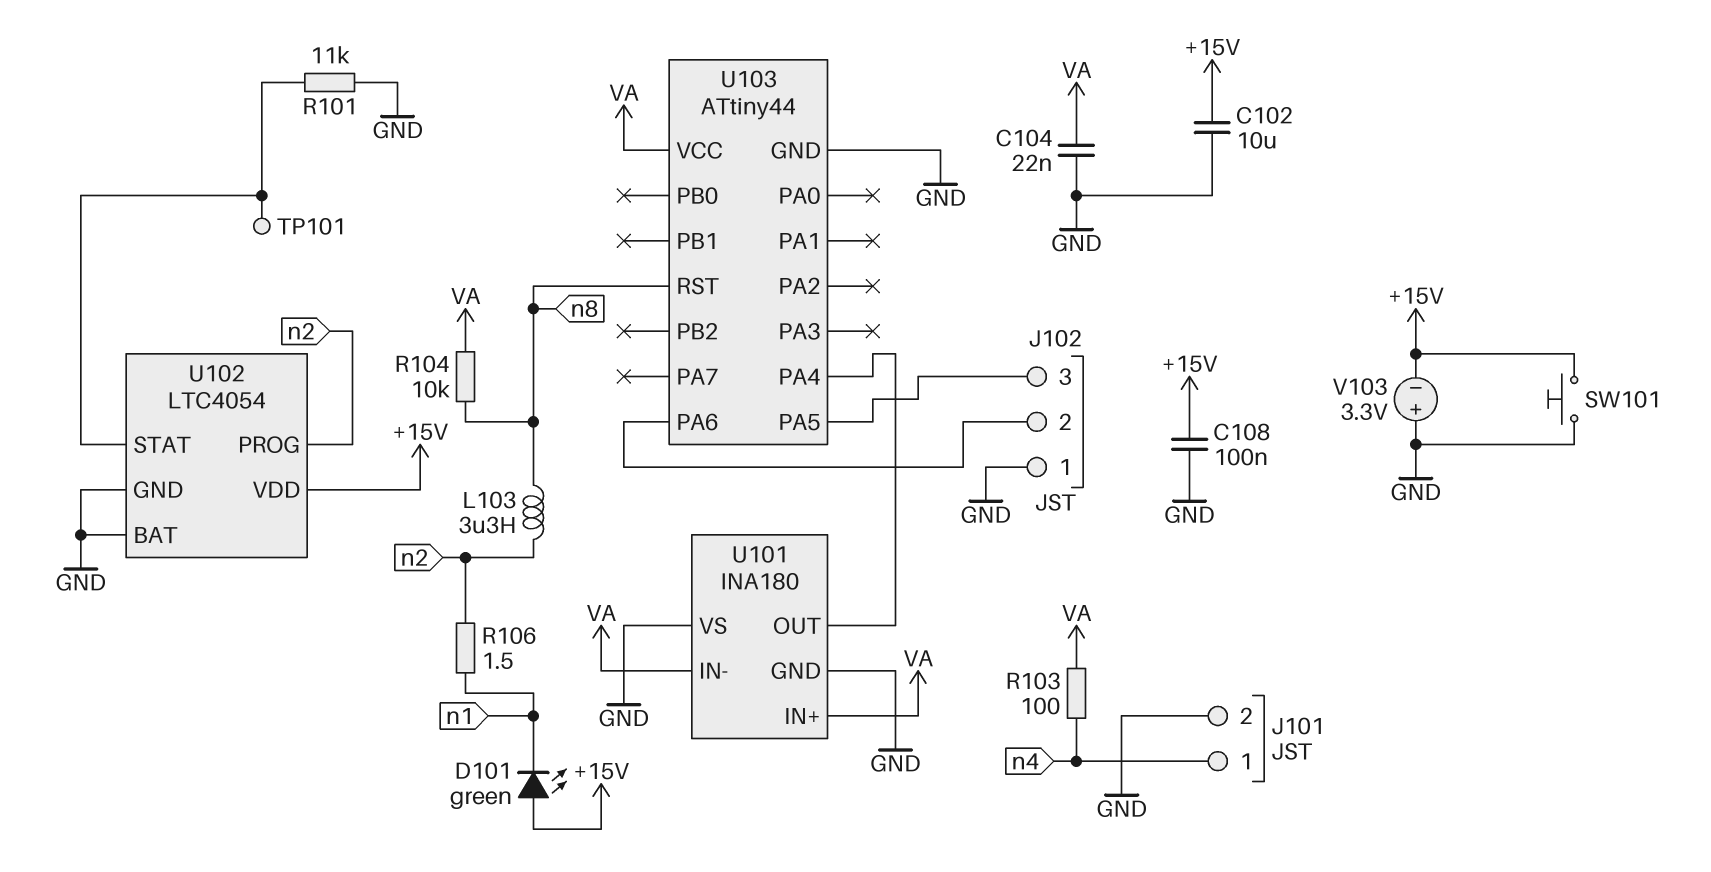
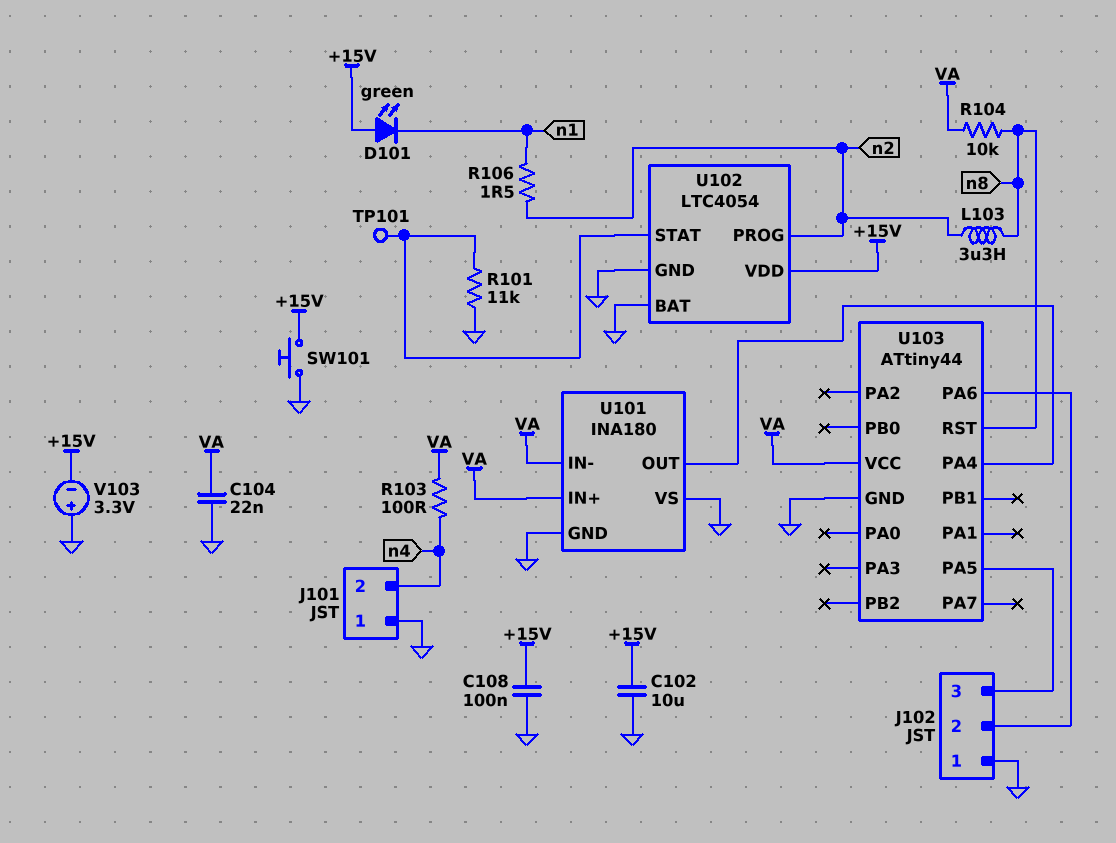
J101 pin 1: n4 -> GND
J101 pin 2: GND -> n4

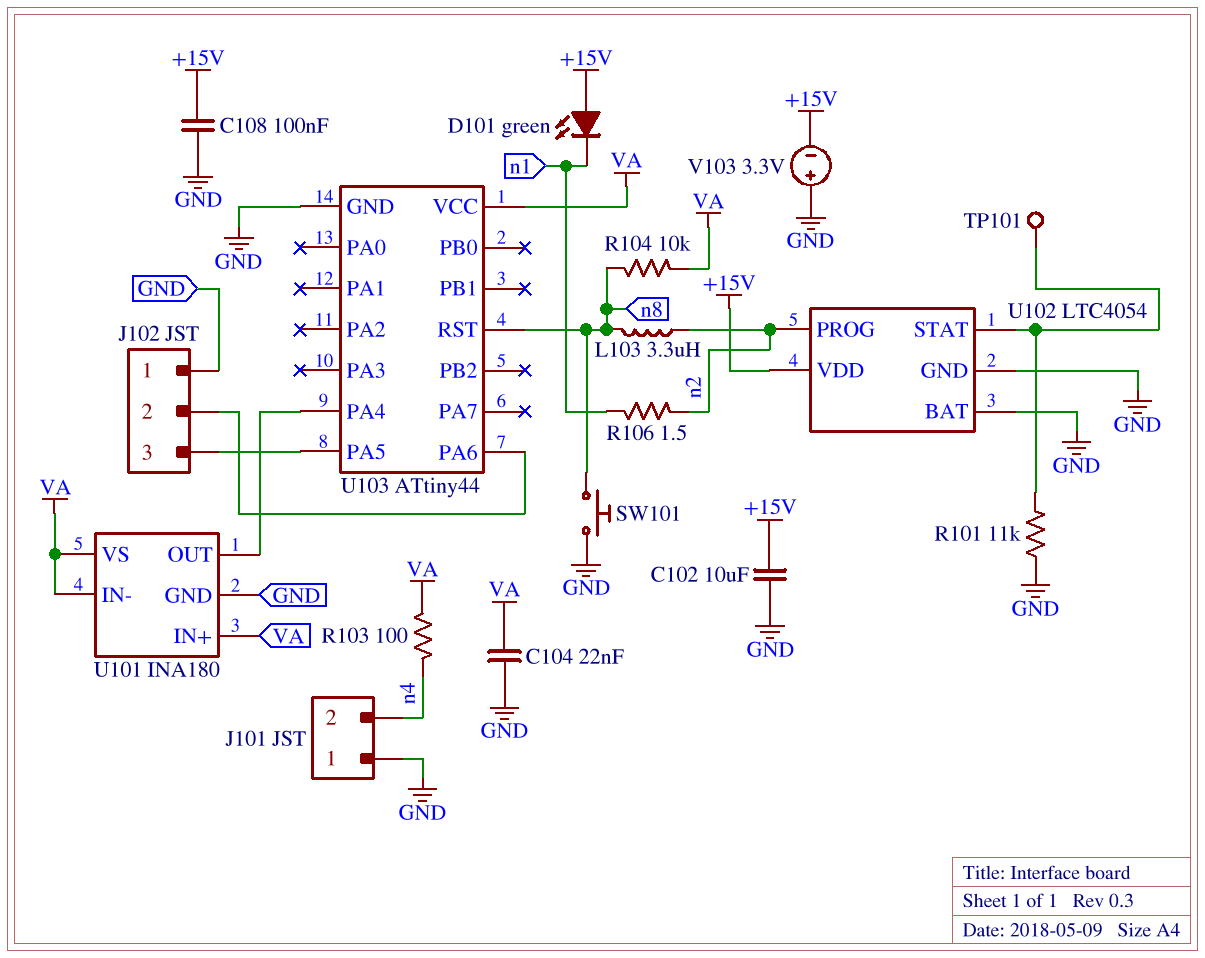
SW101: button (+15V, GND) -> button (GND, n8)
U101 pin VS: GND -> VA

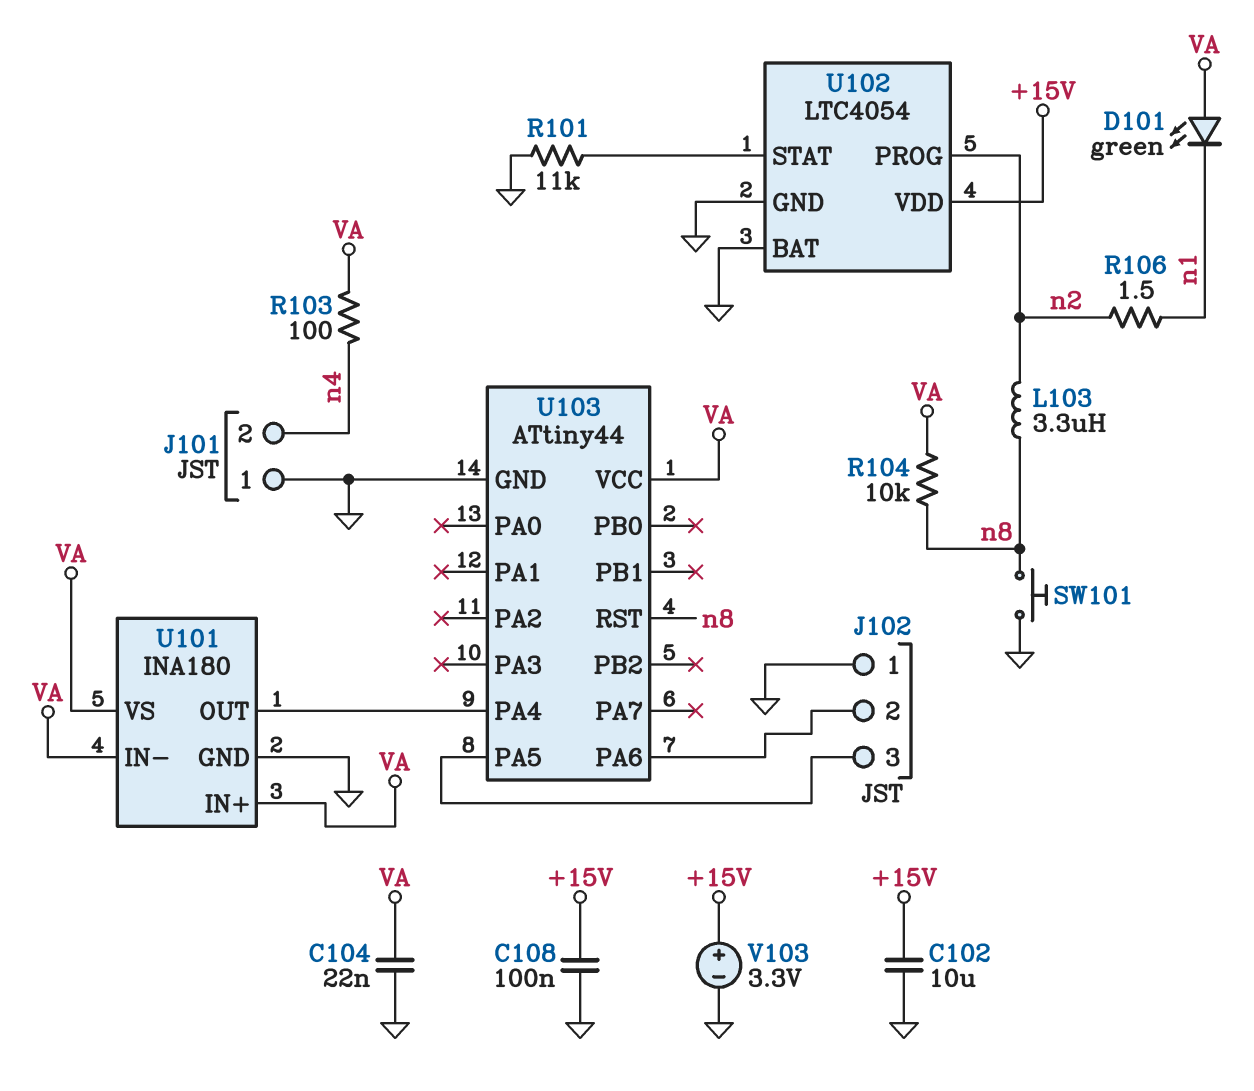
D101: LED green (A +15V, K n1) -> LED green (A VA, K n1)
TP101: test point (U102/STAT) -> none
V103: 3.3V (plus GND, minus +15V) -> 3.3V (plus +15V, minus GND)

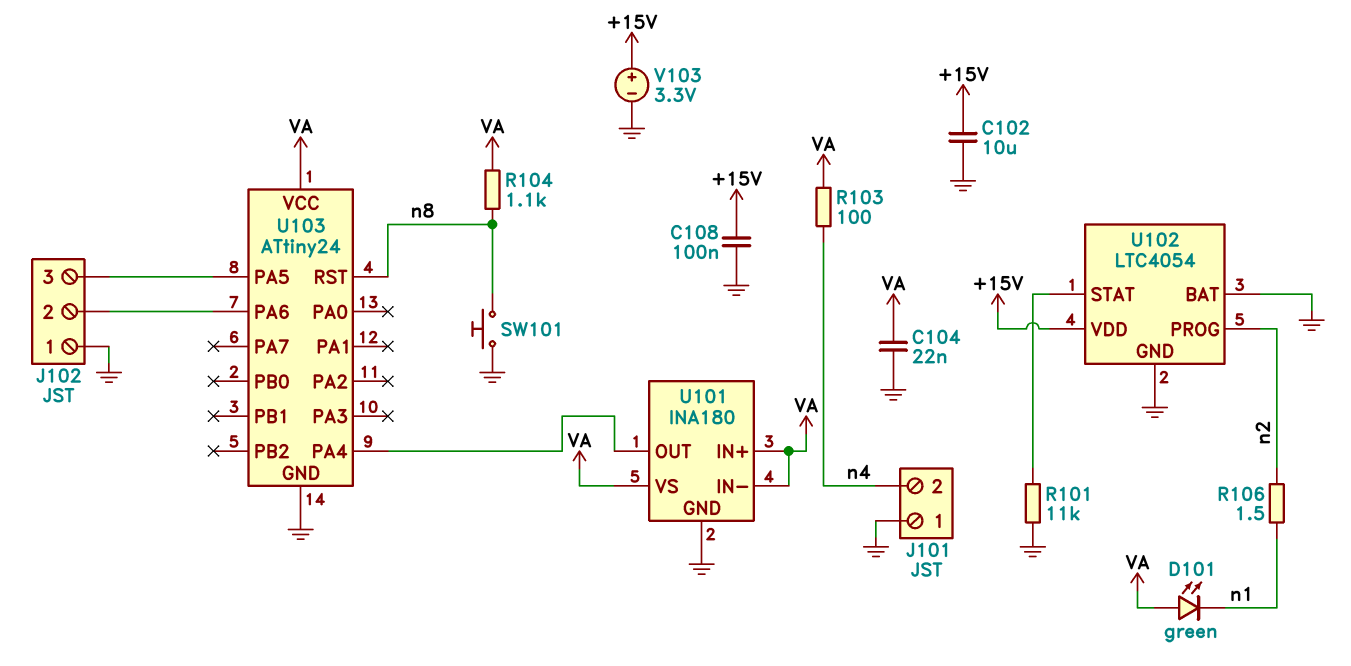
L103: 3.3uH (n2, n8) -> none
R104: 10k (VA, n8) -> 1.1k (VA, n8)
U103: ATtiny44 -> ATtiny24

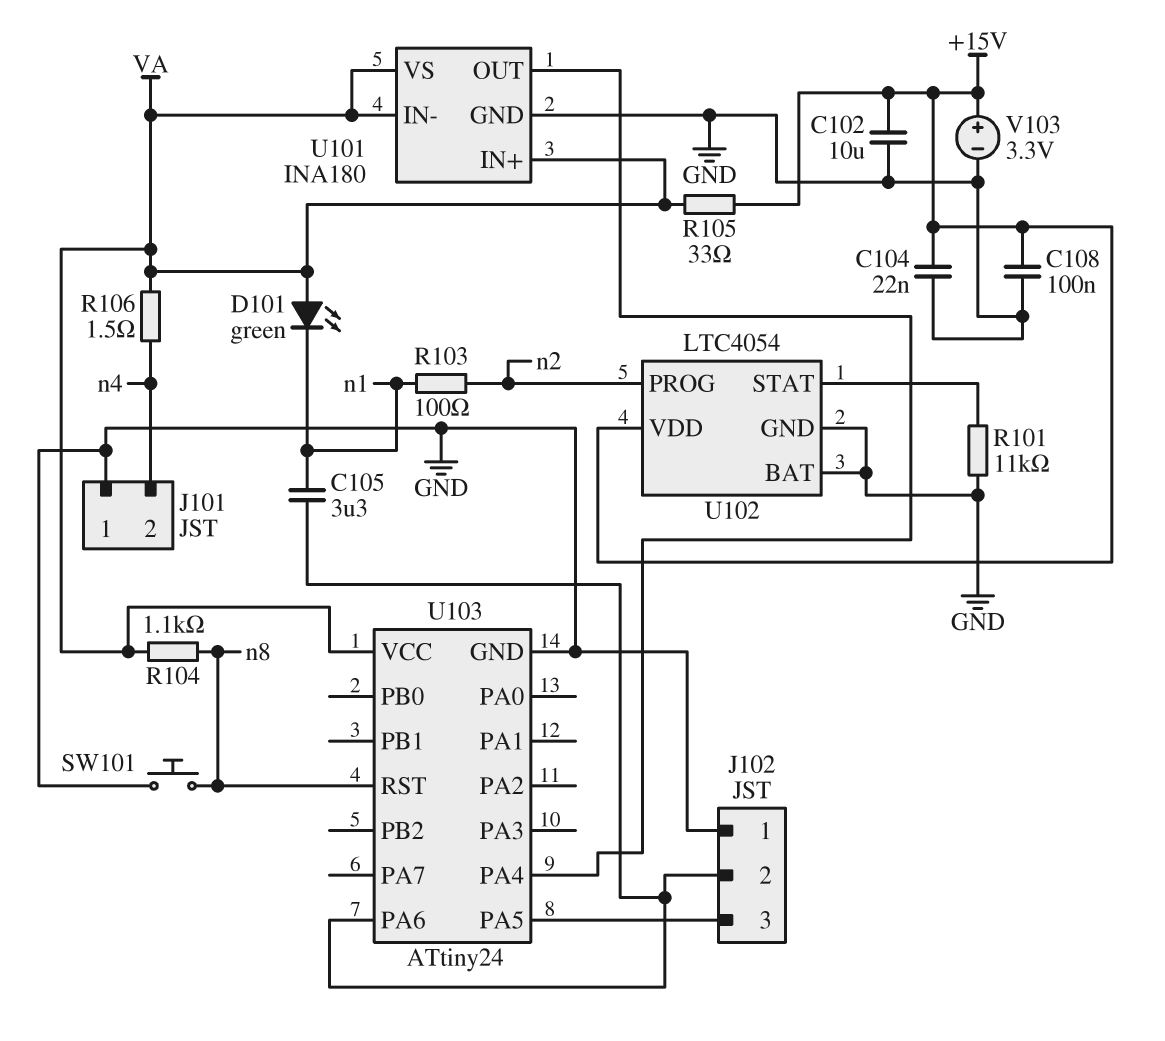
C104: 22nF (GND, VA) -> 22nF (+15V, GND)
C105: none -> 3.3uF (J102/2, n1)
R103: 100 (VA, n4) -> 100 (n1, n2)
R105: none -> 33 (+15V, VA)
R106: 1.5 (n1, n2) -> 1.5 (VA, n4)

